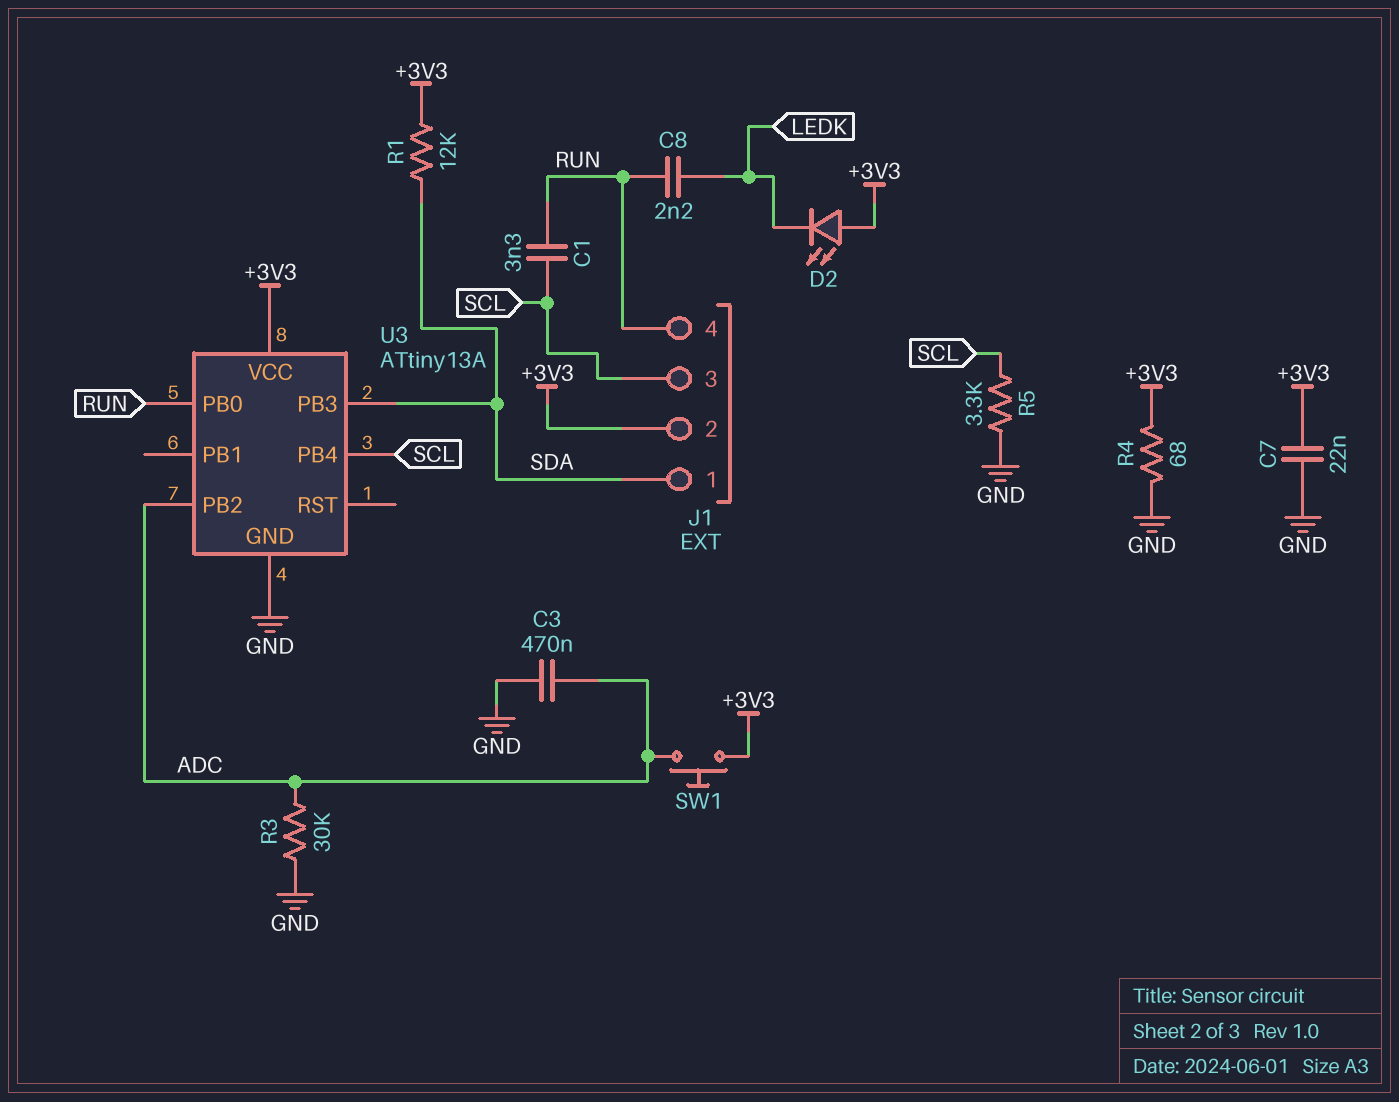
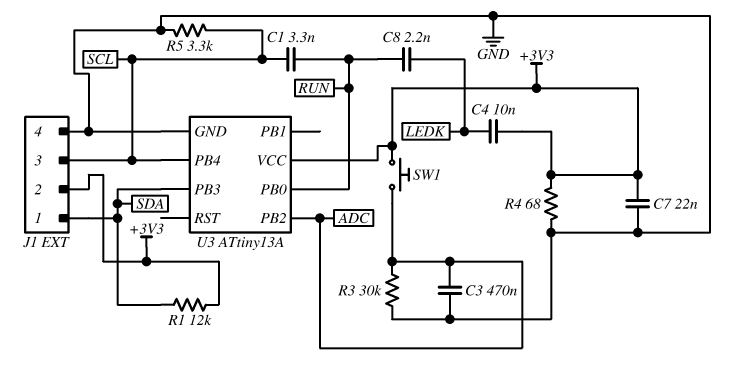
C4: none -> 10nF (+3V3, LEDK)
D2: LED (A +3V3, K LEDK) -> none
J1 pin 4: RUN -> GND

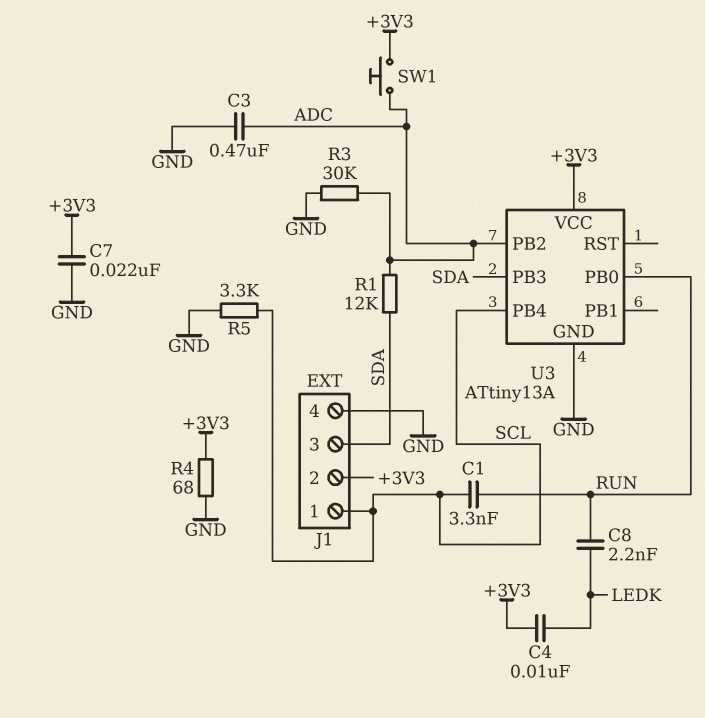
J1 pin 1: SDA -> SCL
J1 pin 3: SCL -> SDA
R1: 12k (+3V3, SDA) -> 12k (ADC, SDA)

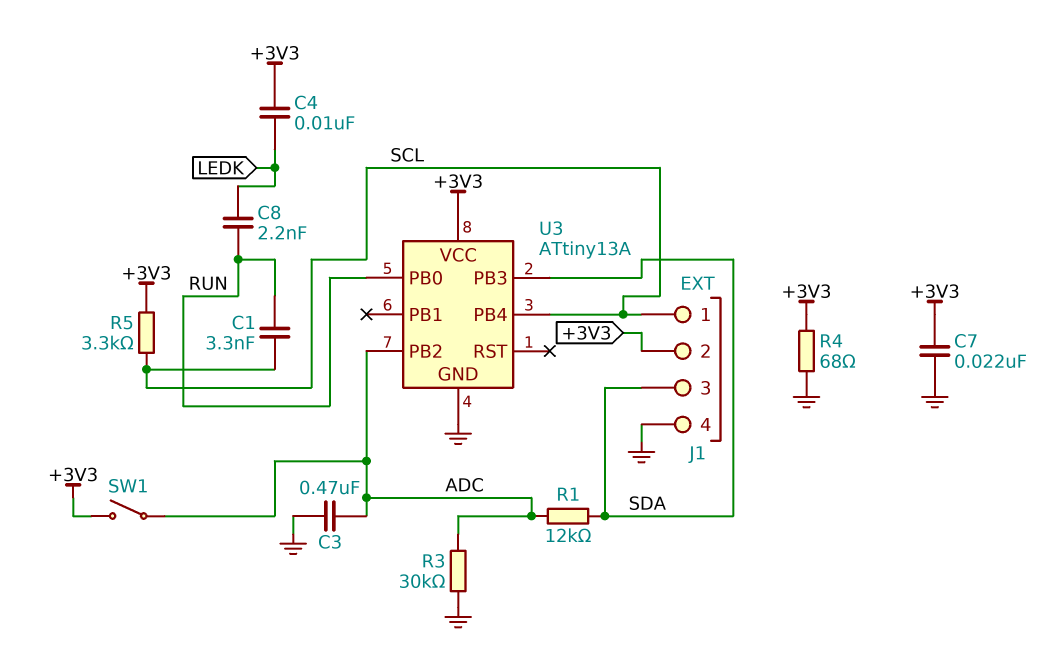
R5: 3.3k (GND, SCL) -> 3.3k (+3V3, SCL)
SW1: button (+3V3, ADC) -> switch (+3V3, ADC)

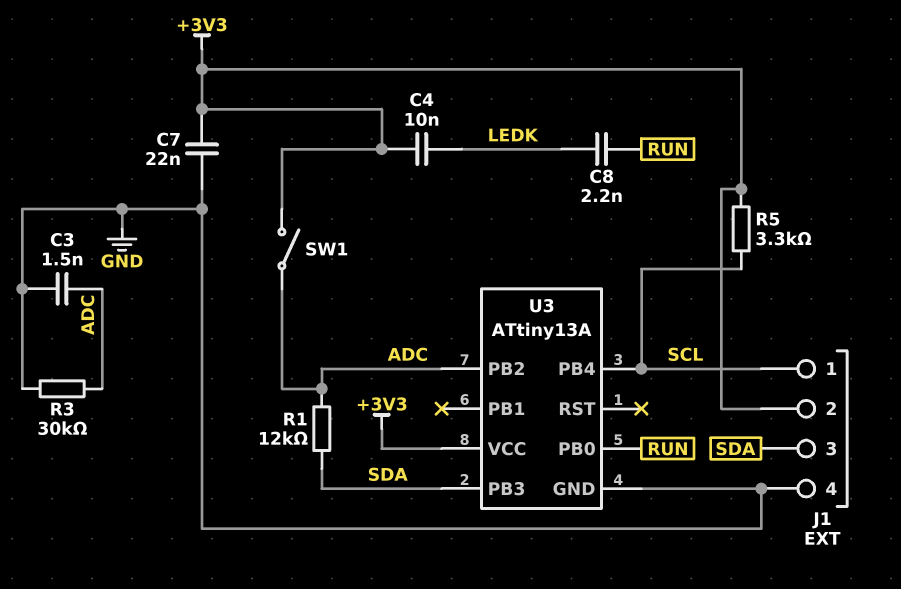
C1: 3.3nF (RUN, SCL) -> none
C3: 470nF (ADC, GND) -> 1.5nF (ADC, GND)
R4: 68 (+3V3, GND) -> none

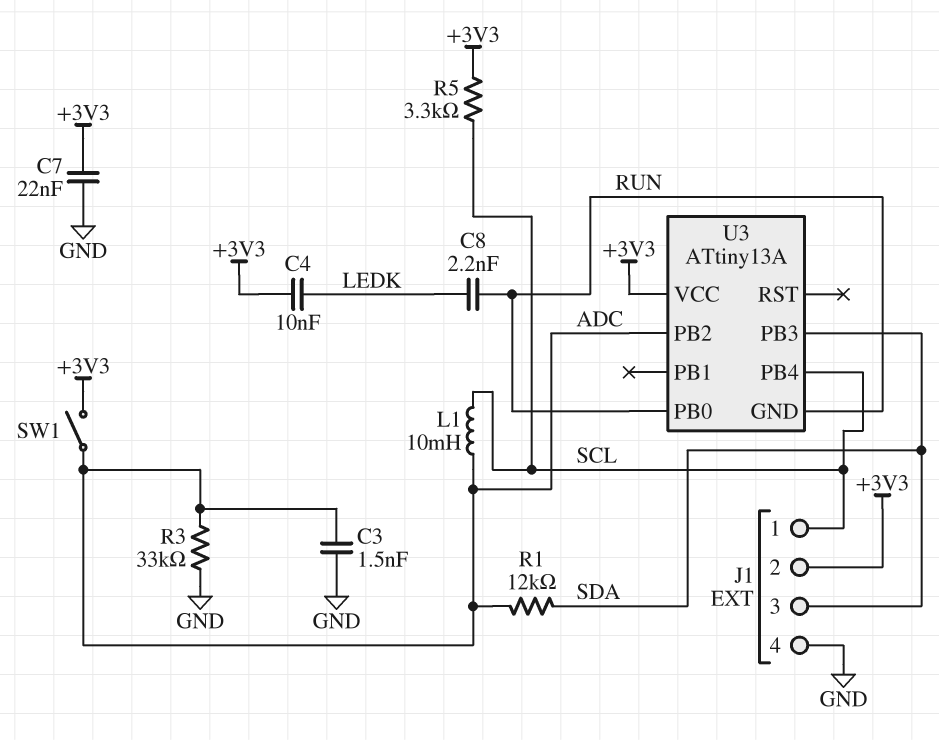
L1: none -> 10mH (ADC, SCL)
R3: 30k (ADC, GND) -> 33k (ADC, GND)
U3 pin GND: GND -> RUN

